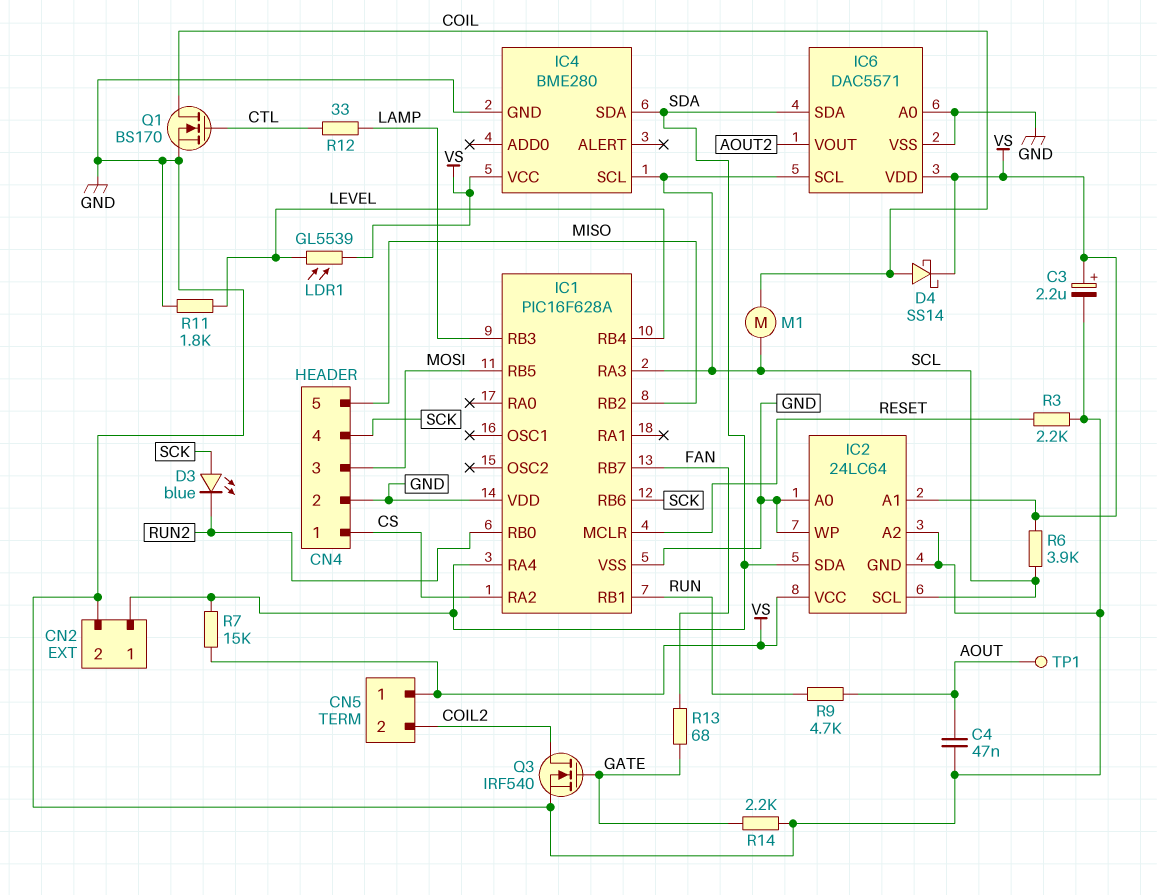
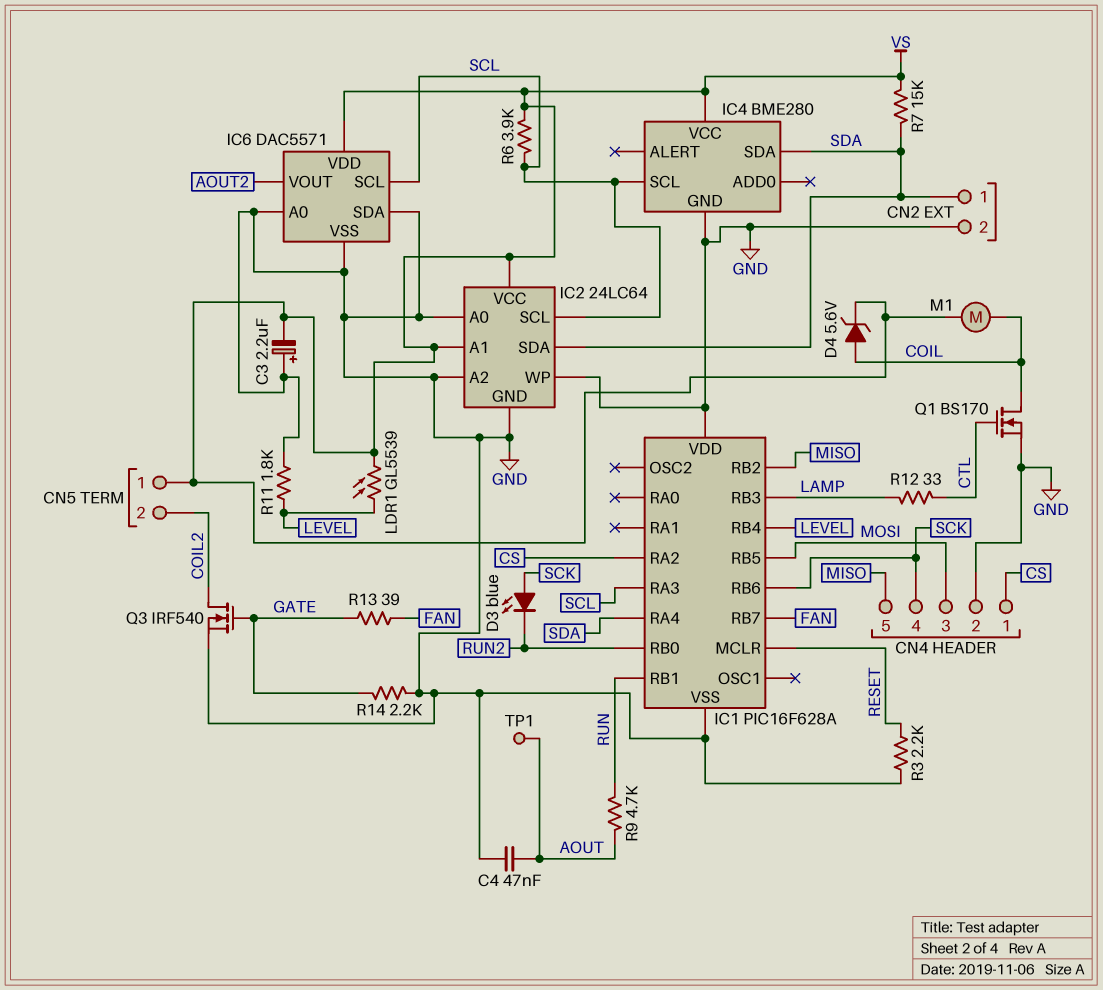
C3: 2.2uF (plus VS, minus GND) -> 2.2uF (plus GND, minus VS)
D4: schottky SS14 (A COIL, K VS) -> zener 5.6V (A COIL, K VS)
IC6 pin SDA: SDA -> GND
M1: motor (COIL, SCL) -> motor (COIL, VS)
R13: 68 (FAN, GATE) -> 39 (FAN, GATE)

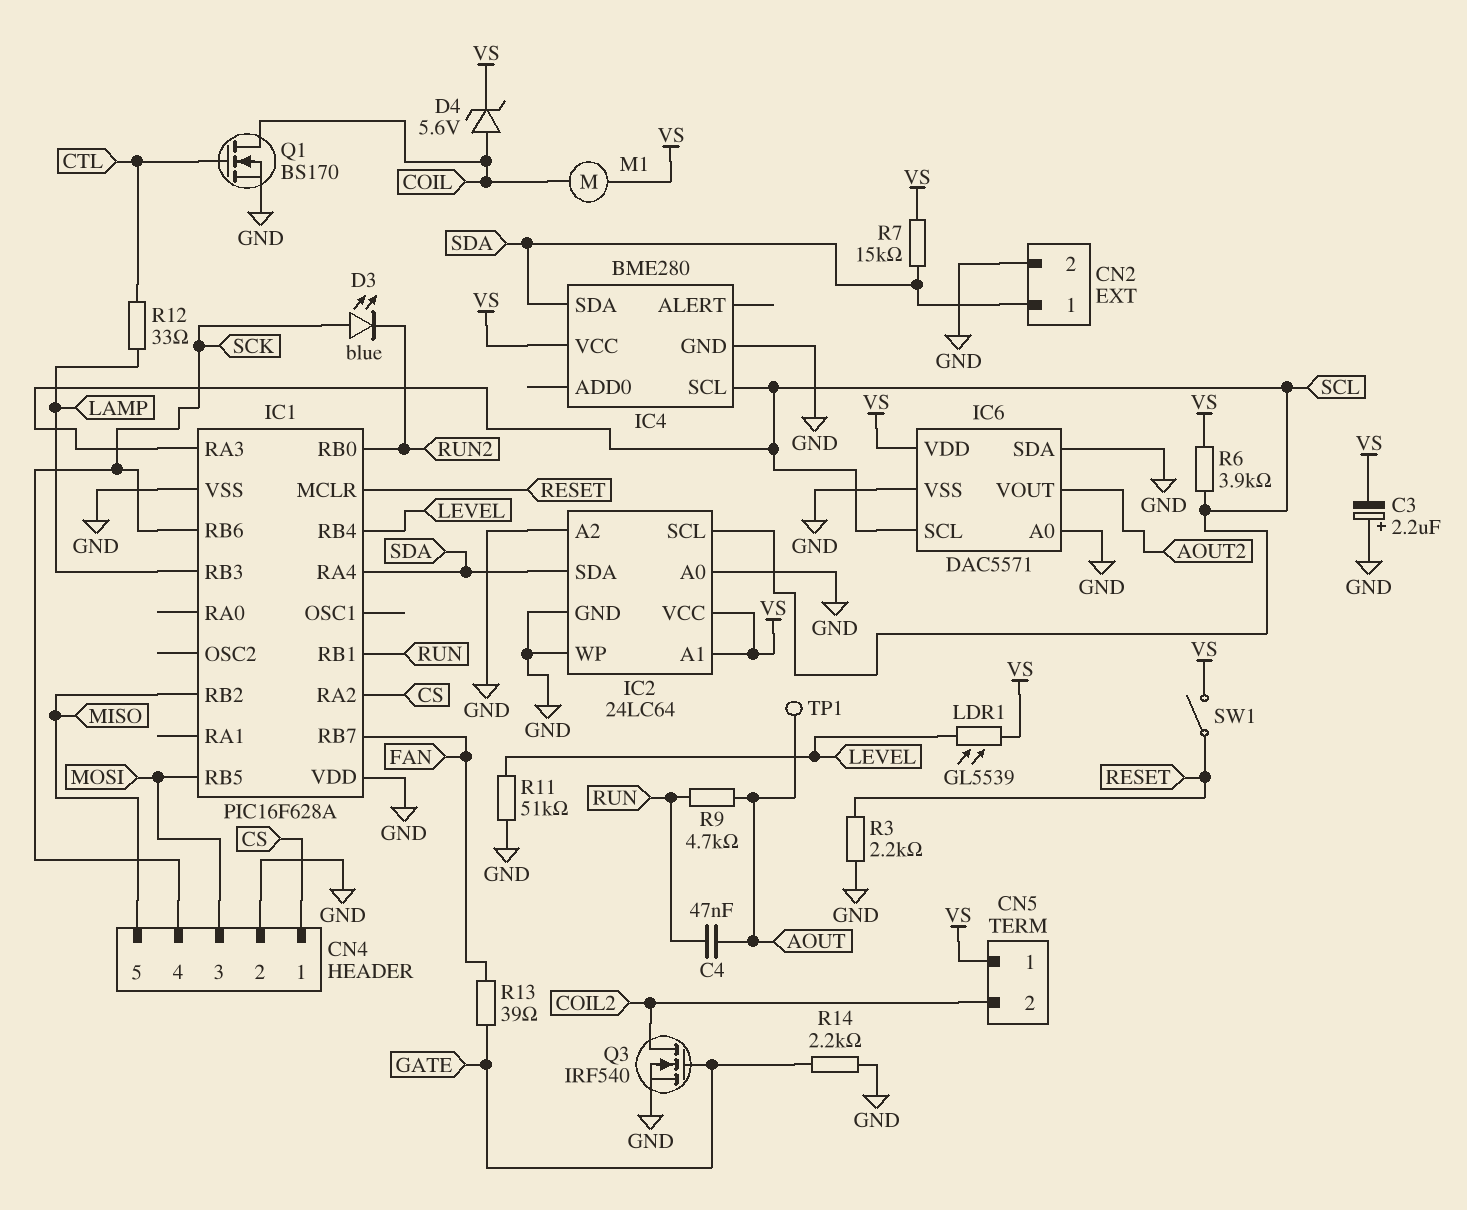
C4: 47nF (AOUT, GND) -> 47nF (AOUT, RUN)
R11: 1.8k (GND, LEVEL) -> 51k (GND, LEVEL)
SW1: none -> switch (RESET, VS)

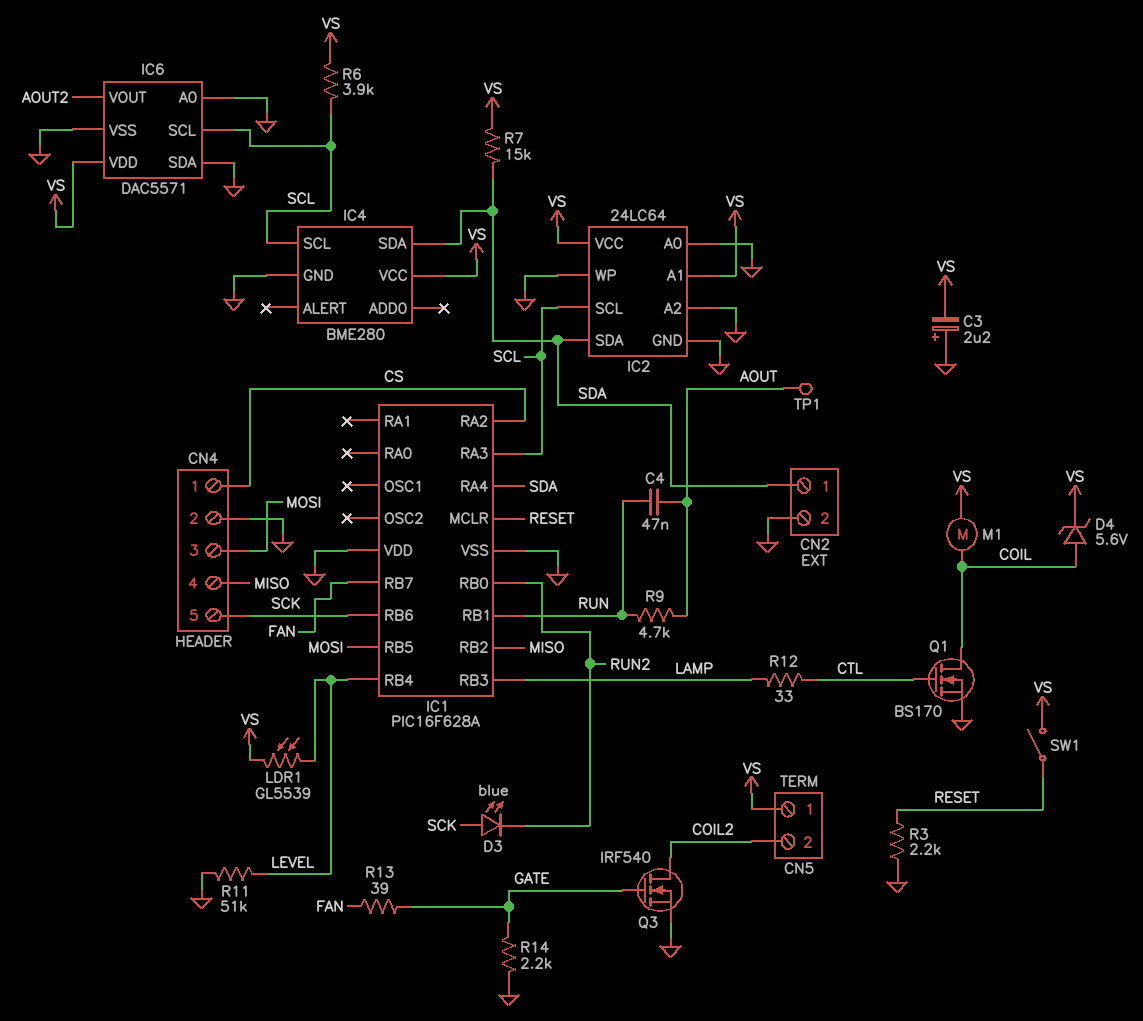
CN4 pin 4: SCK -> MISO
CN4 pin 5: MISO -> SCK

